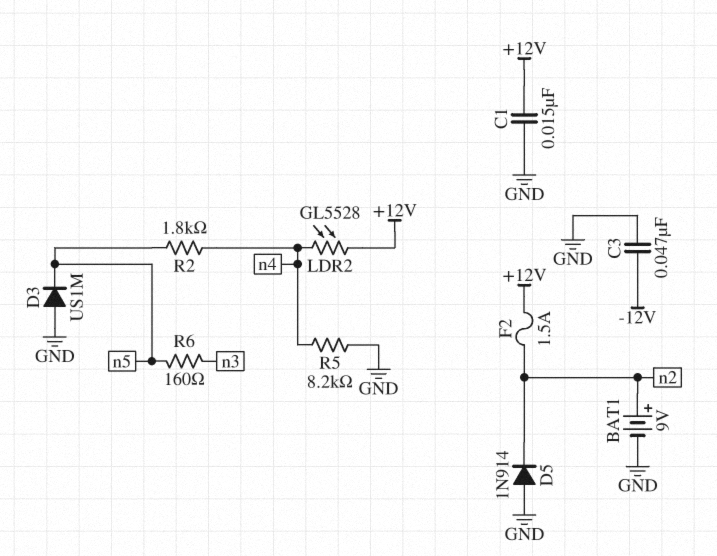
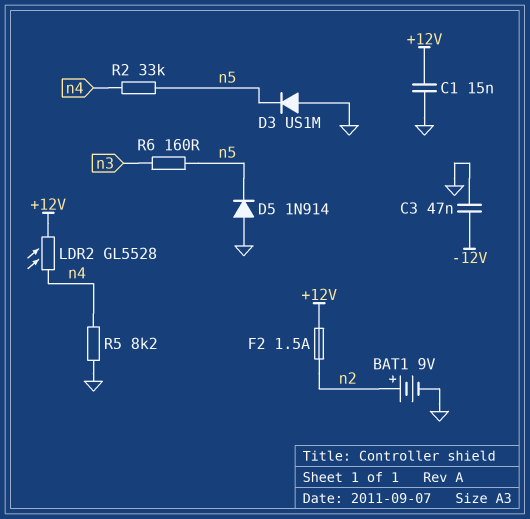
D5: diode 1N914 (A GND, K n2) -> diode 1N914 (A GND, K n5)
R2: 1.8k (n4, n5) -> 33k (n4, n5)

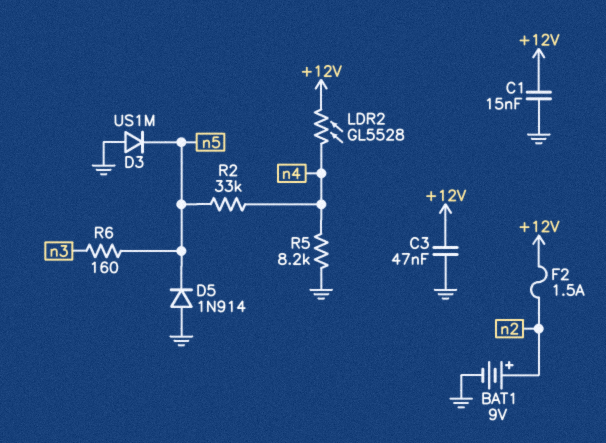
C3: 47nF (-12V, GND) -> 47nF (+12V, GND)

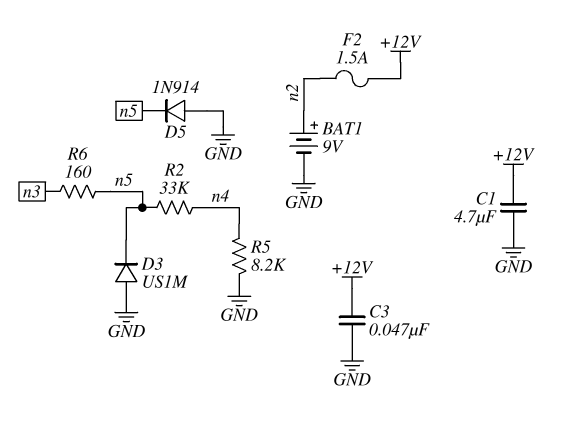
C1: 15nF (+12V, GND) -> 4.7uF (+12V, GND)
LDR2: GL5528 (+12V, n4) -> none

